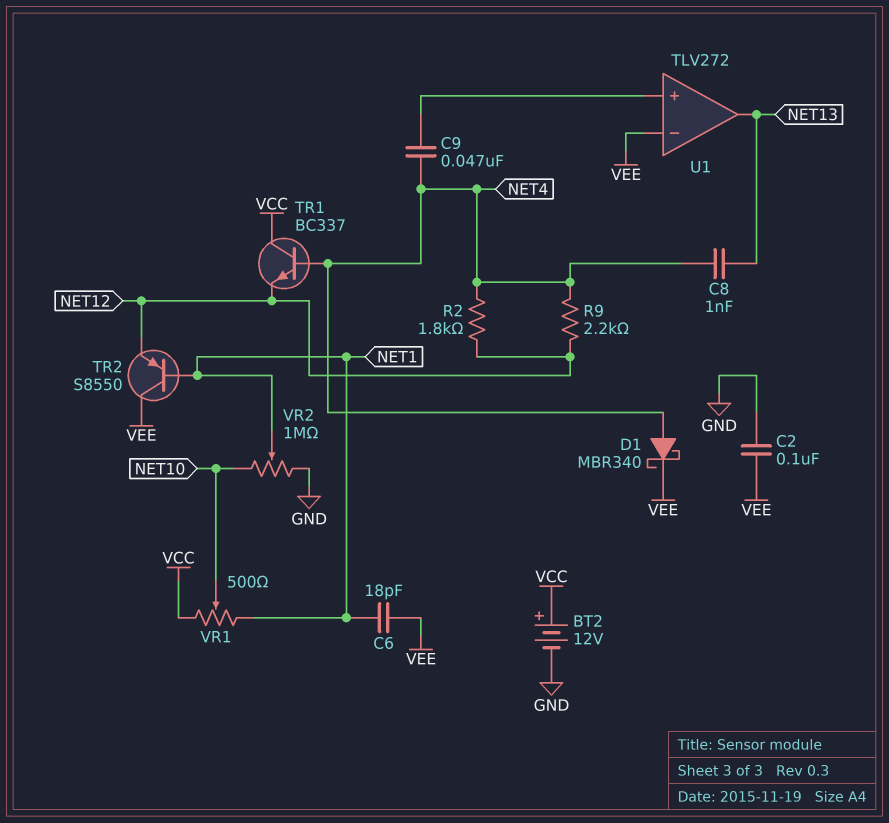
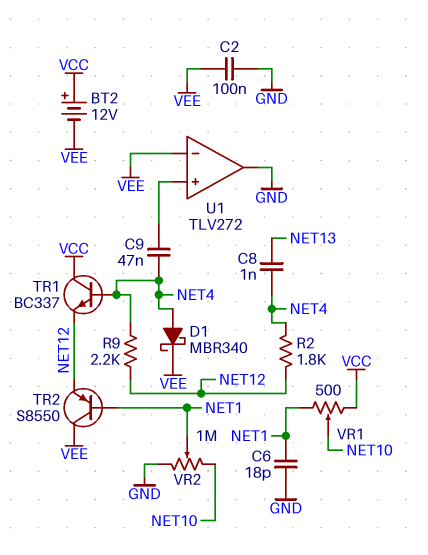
BT2: 12V (plus VCC, minus GND) -> 12V (plus VCC, minus VEE)
C6: 18pF (NET1, VEE) -> 18pF (GND, NET1)
U1 pin out: NET13 -> GND

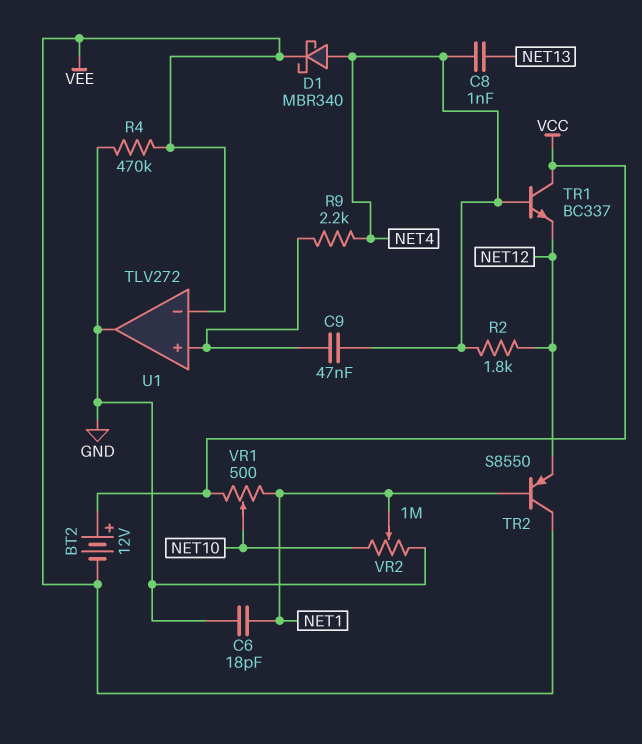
C2: 100nF (GND, VEE) -> none
R4: none -> 470k (GND, VEE)
R9: 2.2k (NET4, NET12) -> 2.2k (NET4, U1/in+)

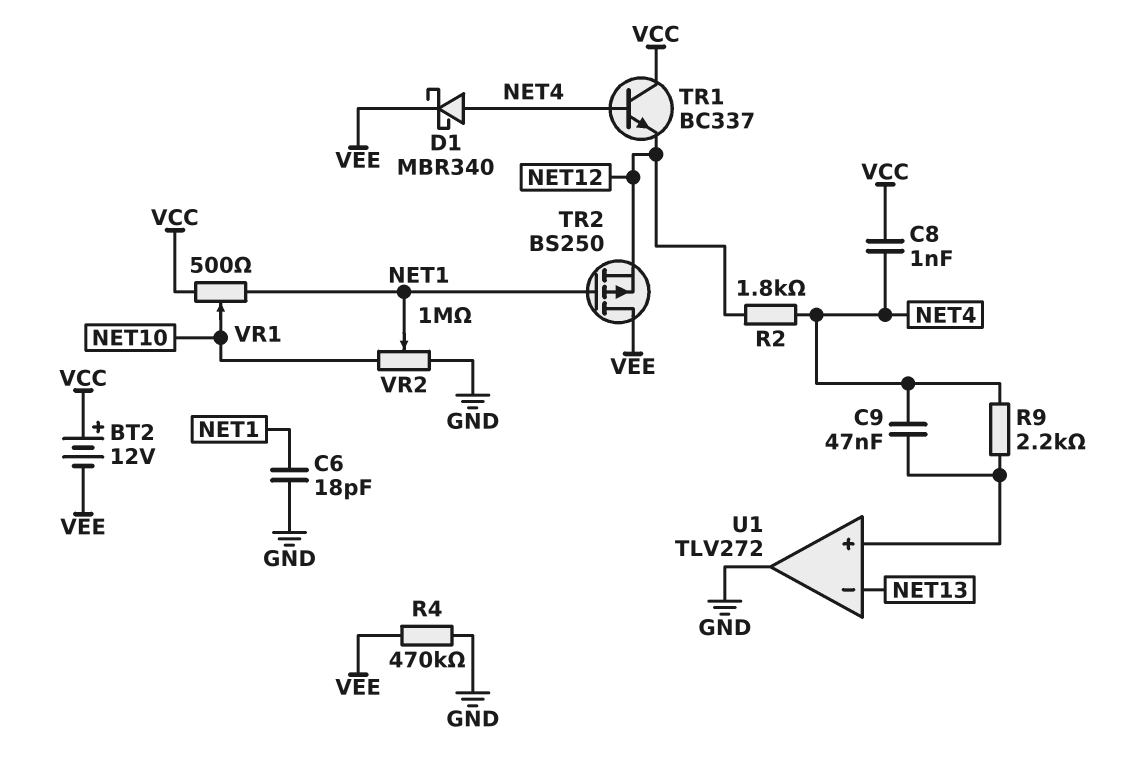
C8: 1nF (NET4, NET13) -> 1nF (NET4, VCC)
TR2: PNP S8550 (B NET1, C VEE, E NET12) -> PMOS BS250 (G NET1, D VEE, S NET12)
U1 pin in-: VEE -> NET13

